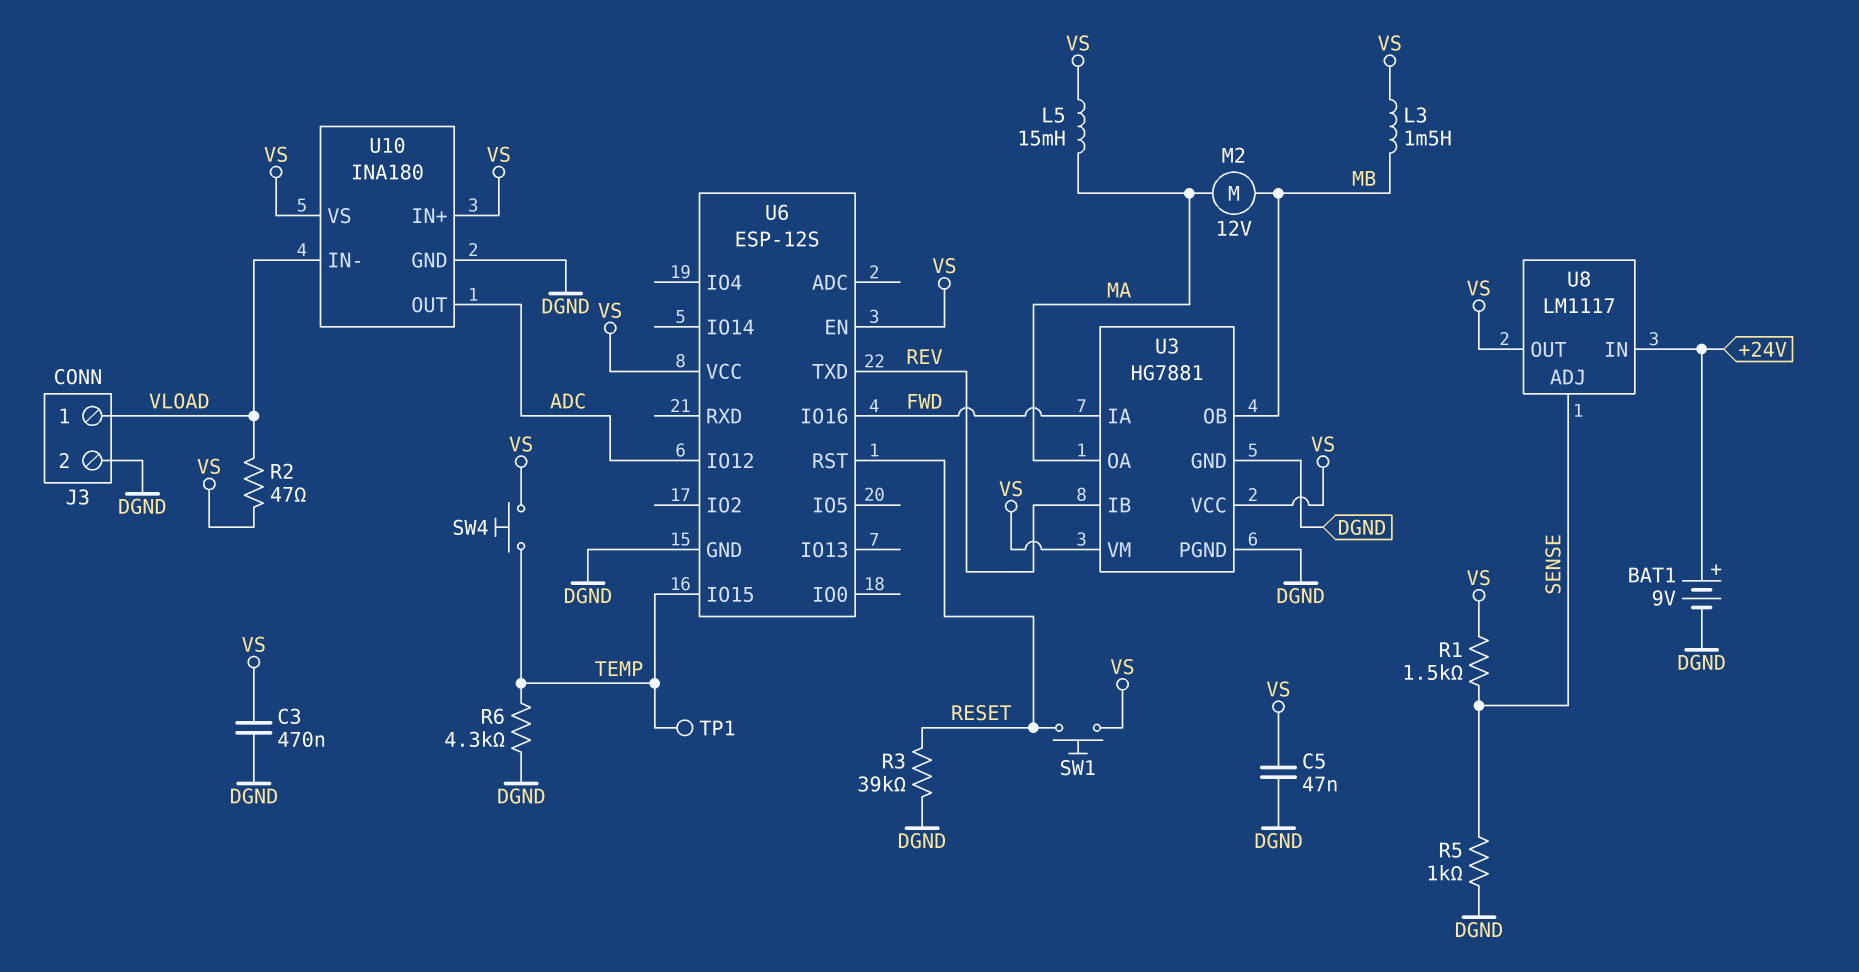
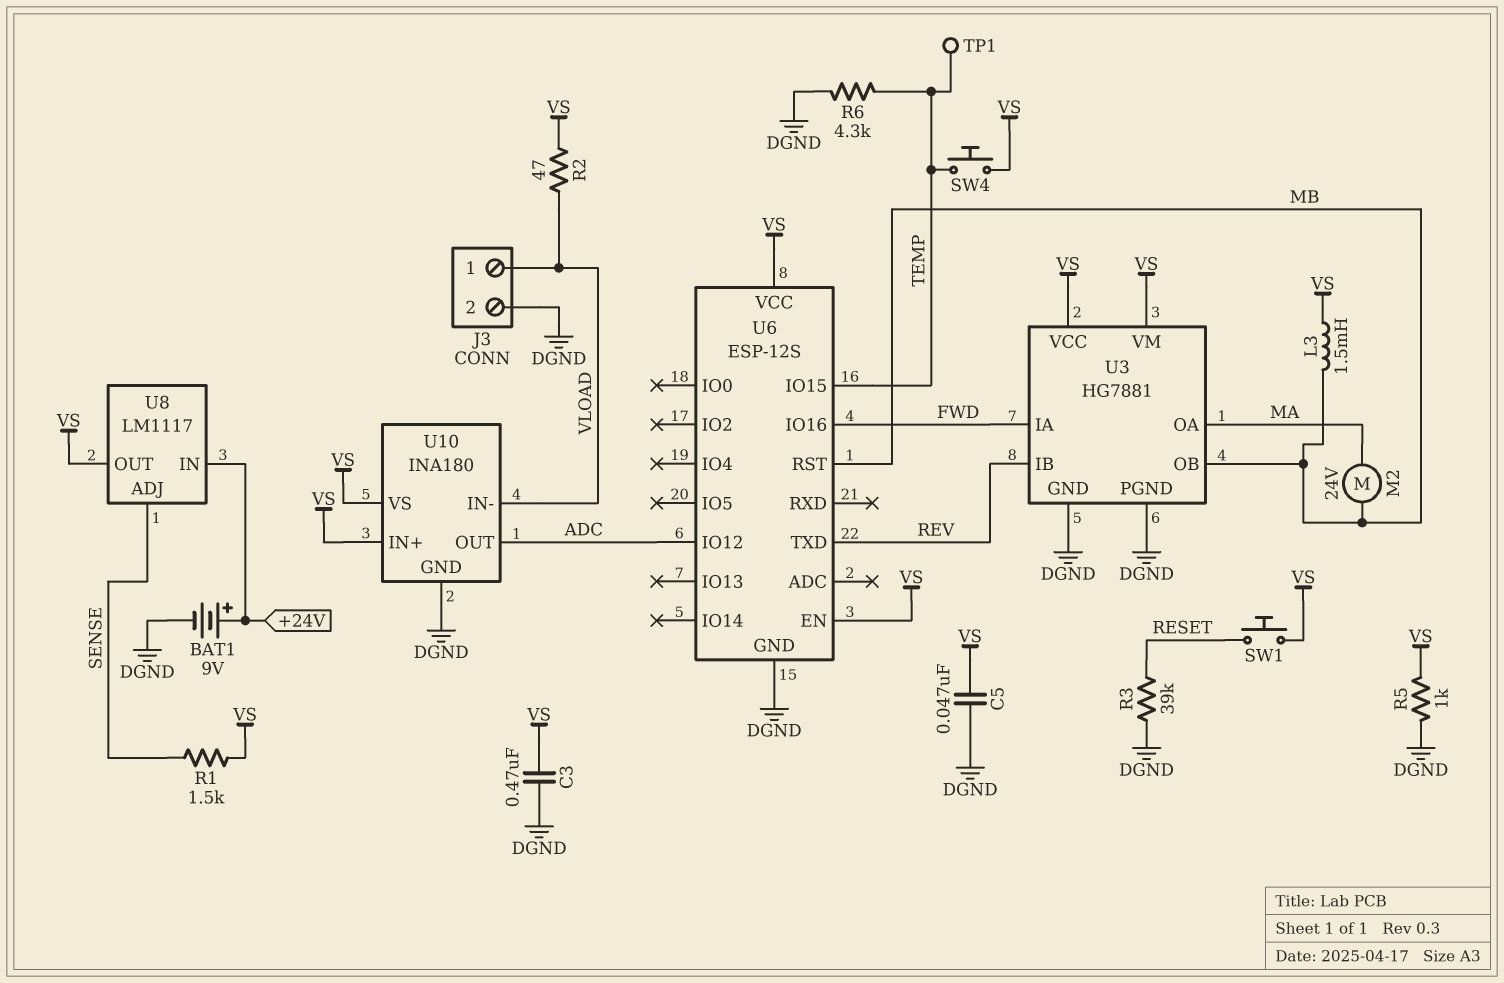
L5: 15mH (MA, VS) -> none
M2: motor 12V (MA, MB) -> motor 24V (MA, MB)
R5: 1k (DGND, SENSE) -> 1k (DGND, VS)
U6 pin RST: RESET -> MB

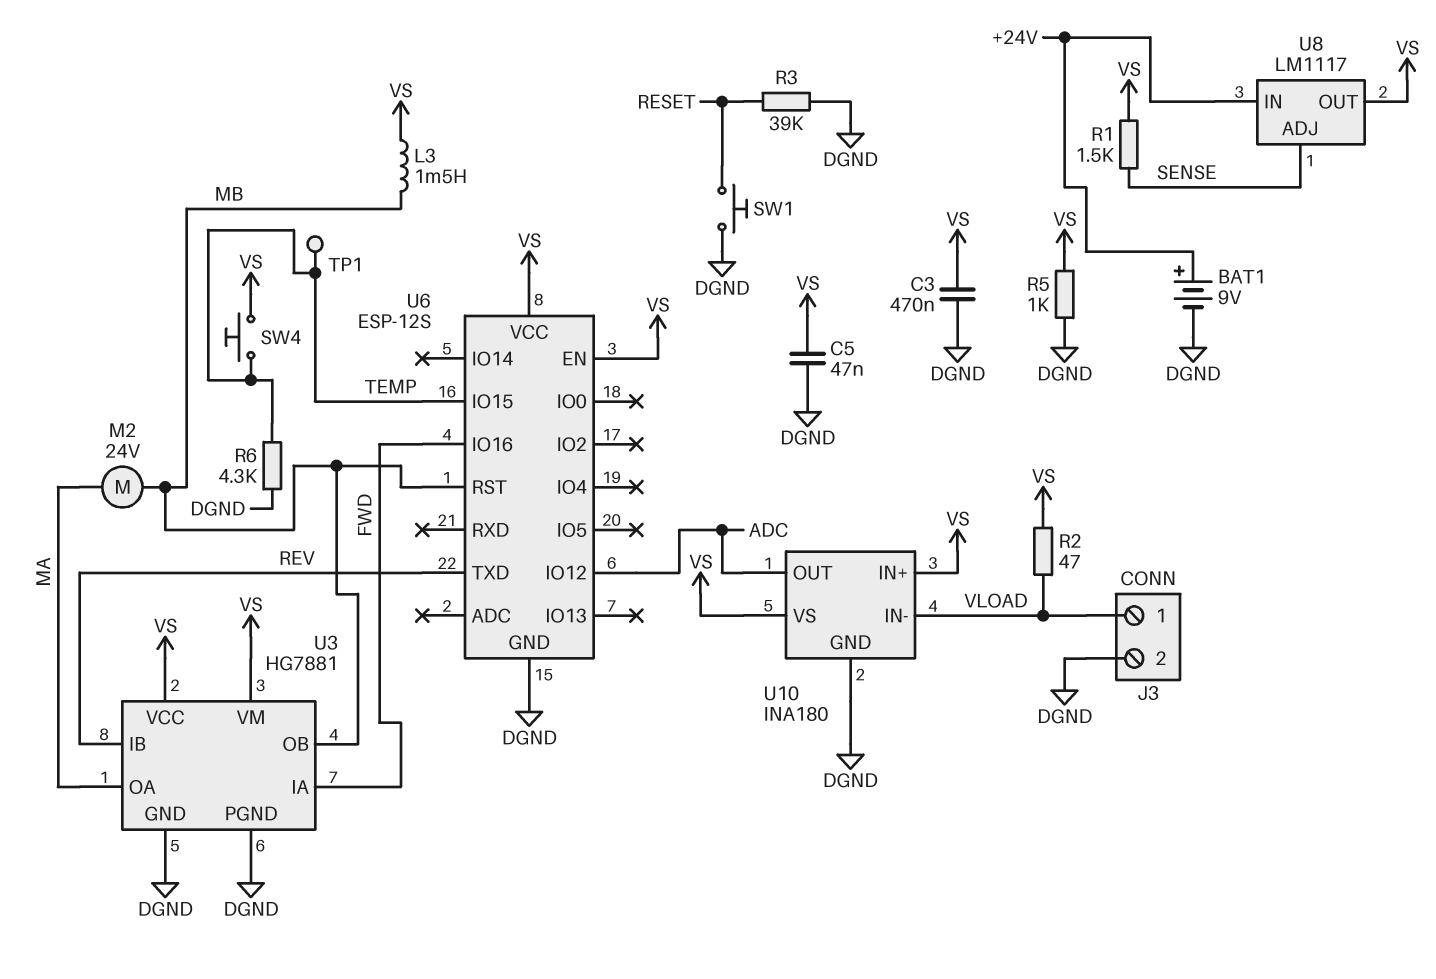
SW1: button (RESET, VS) -> button (DGND, RESET)

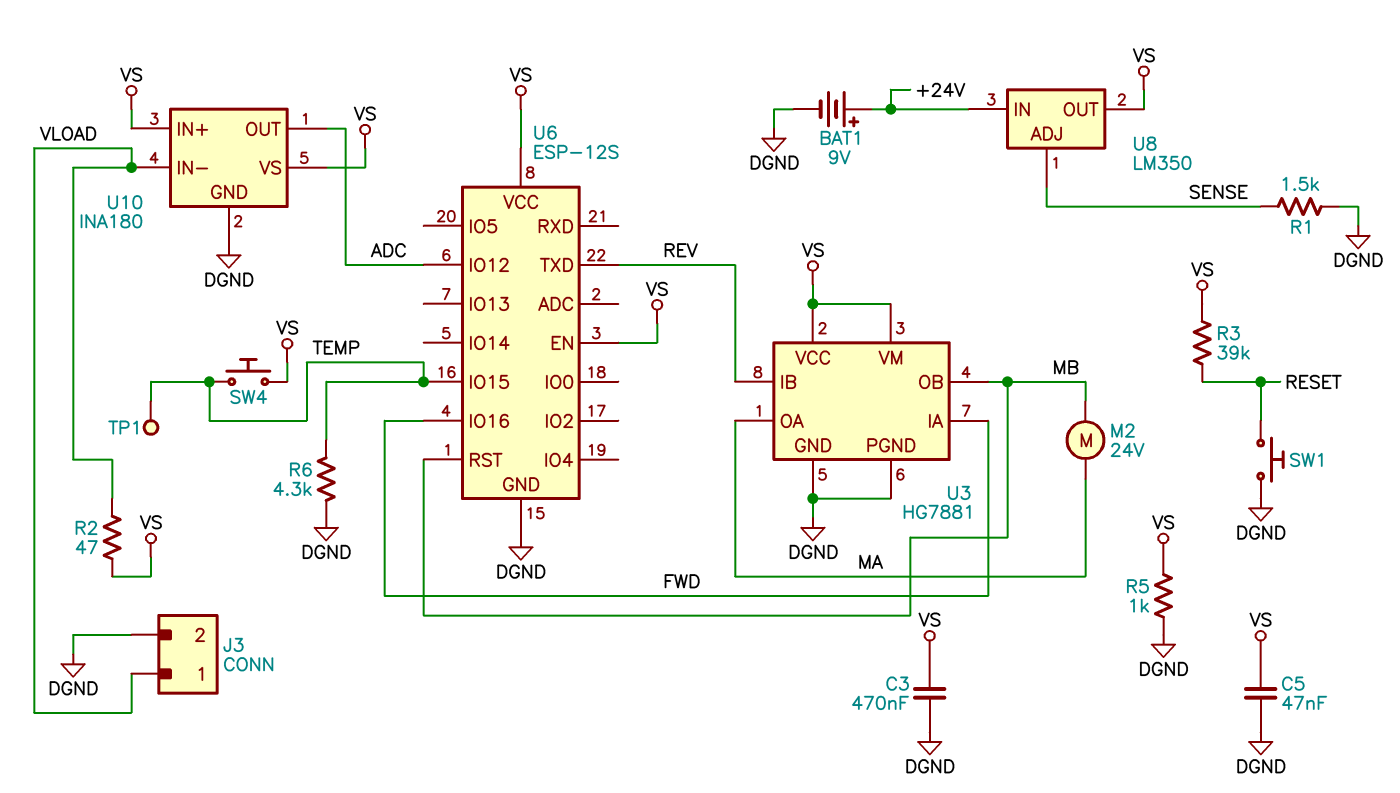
L3: 1.5mH (MB, VS) -> none
R1: 1.5k (SENSE, VS) -> 1.5k (DGND, SENSE)
R3: 39k (DGND, RESET) -> 39k (RESET, VS)
U8: LM1117 -> LM350

